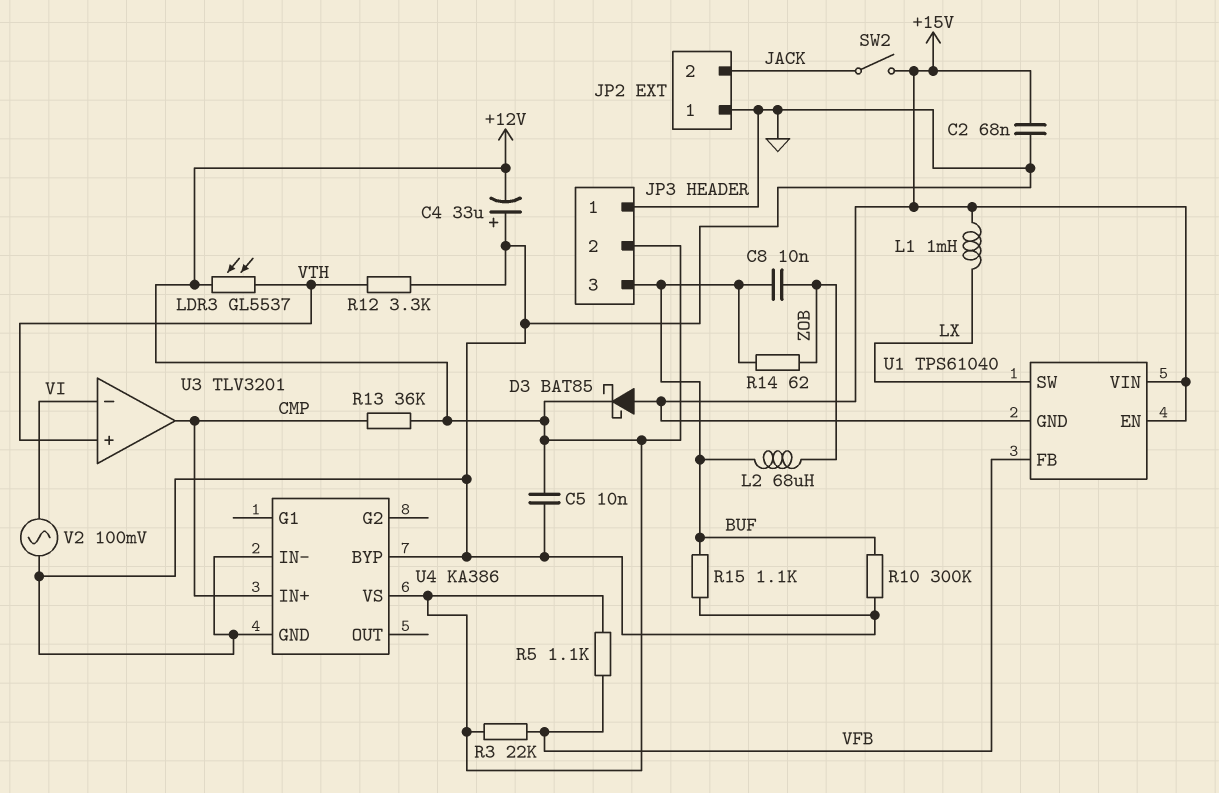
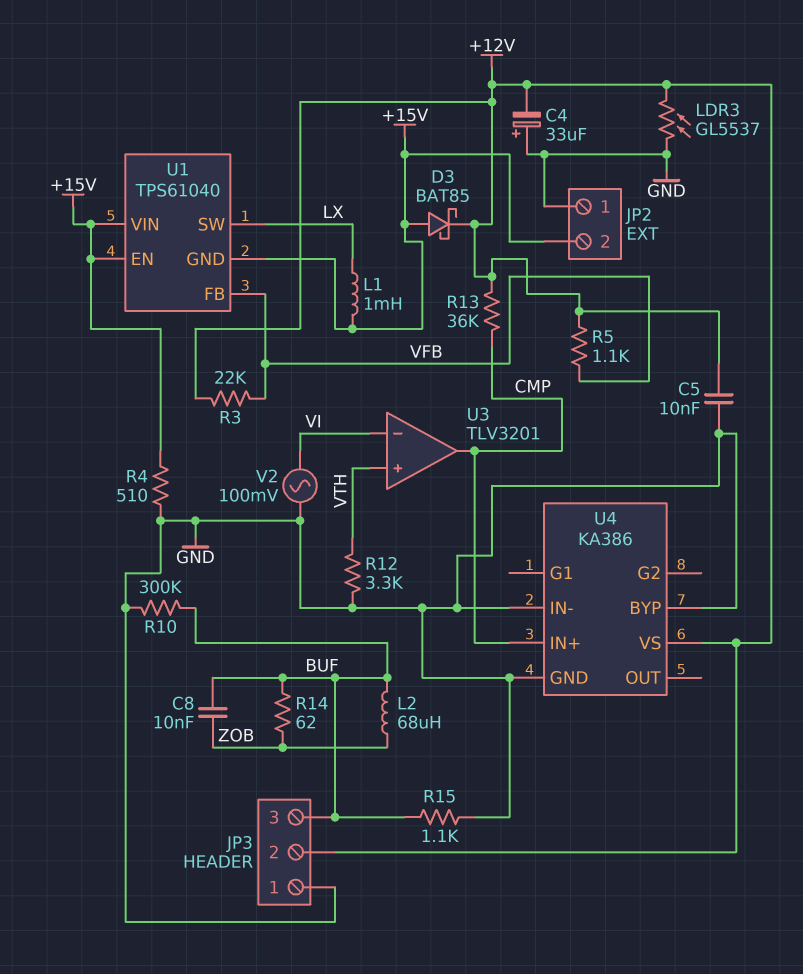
C2: 68nF (+15V, GND) -> none
JP2 pin 2: JACK -> +15V
LDR3: GL5537 (+12V, VTH) -> GL5537 (+12V, GND)
R4: none -> 510 (+15V, GND)
SW2: switch (+15V, JACK) -> none

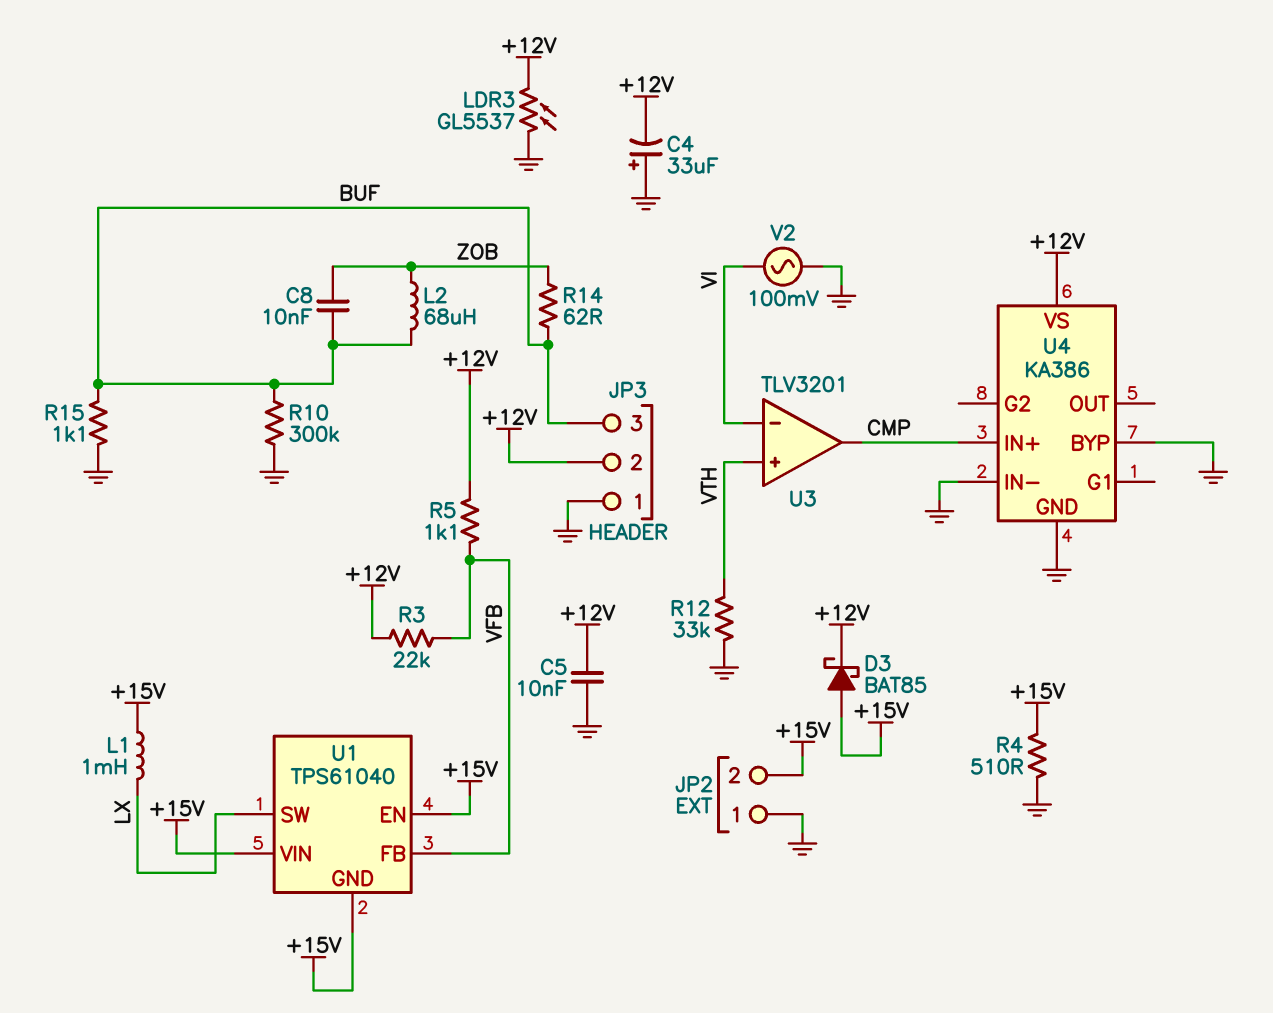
R12: 3.3k (GND, VTH) -> 33k (GND, VTH)
R13: 36k (+12V, CMP) -> none

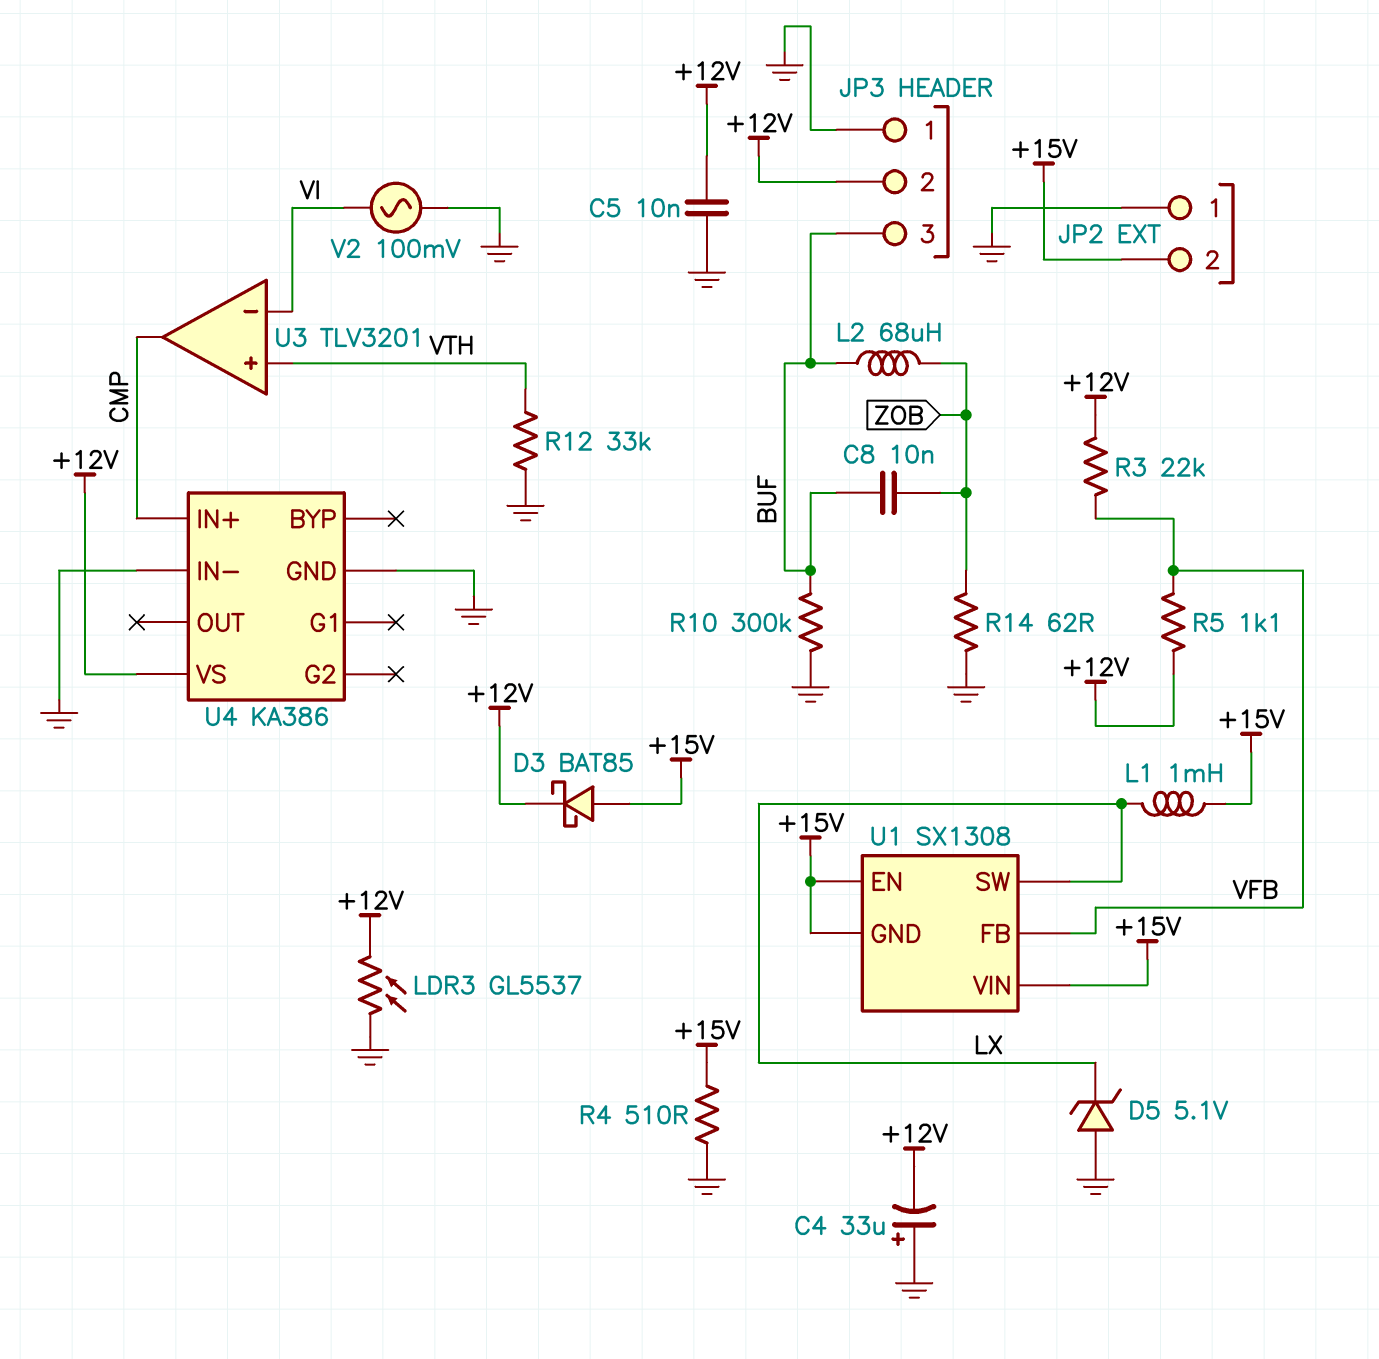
D5: none -> zener 5.1V (A GND, K LX)
R14: 62 (BUF, ZOB) -> 62 (GND, ZOB)
R15: 1.1k (BUF, GND) -> none
U1: TPS61040 -> SX1308
U4 pin BYP: GND -> none

